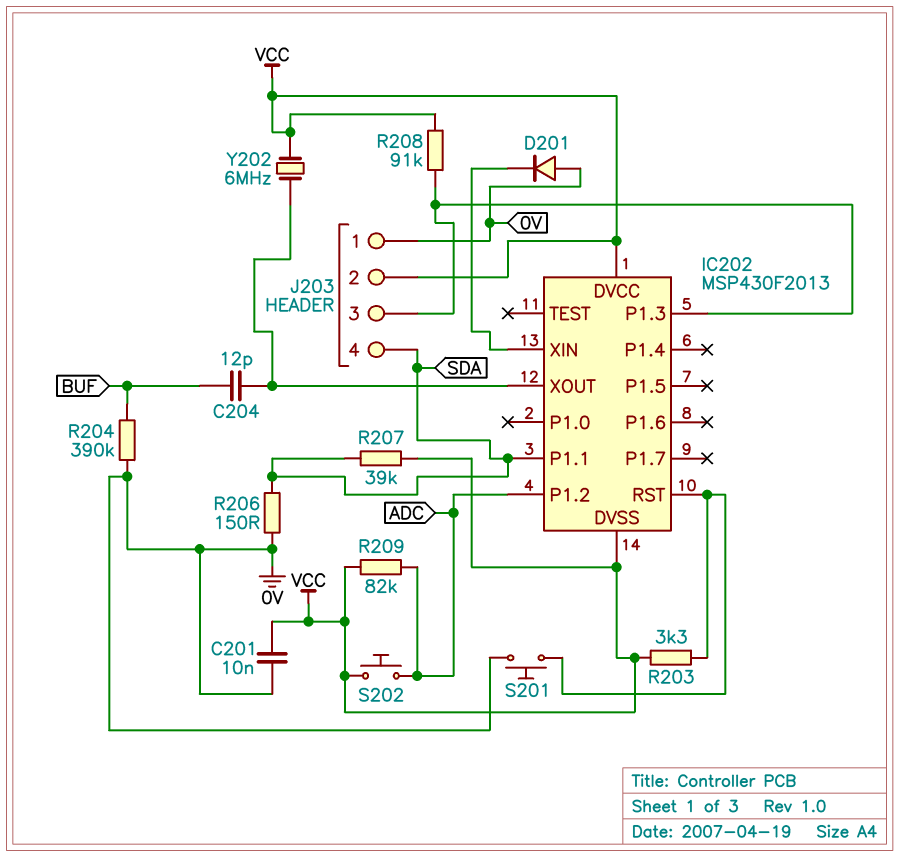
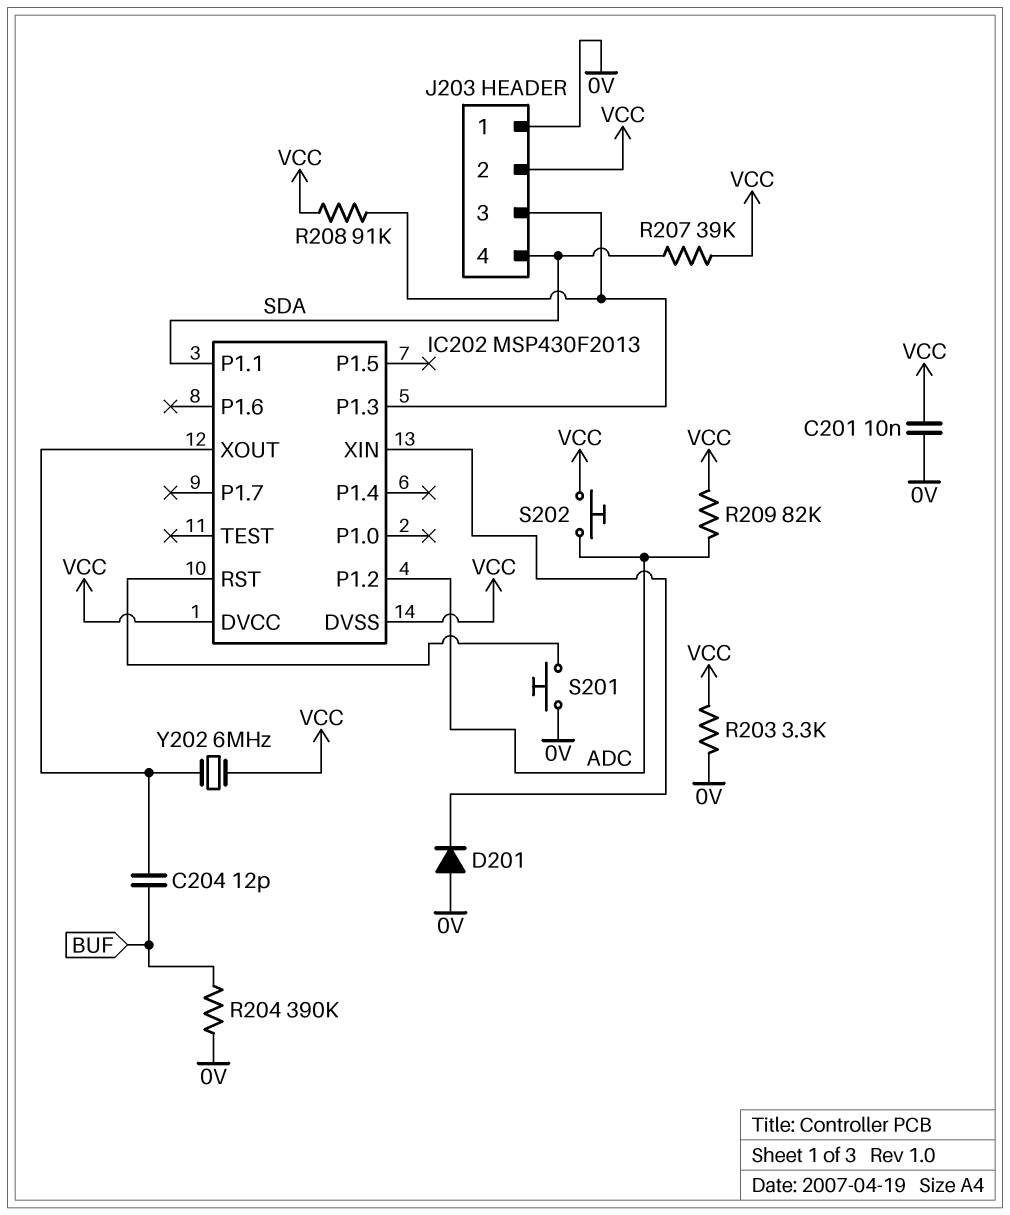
R203: 3.3k (IC202/RST, VCC) -> 3.3k (0V, VCC)
R206: 150 (0V, SDA) -> none

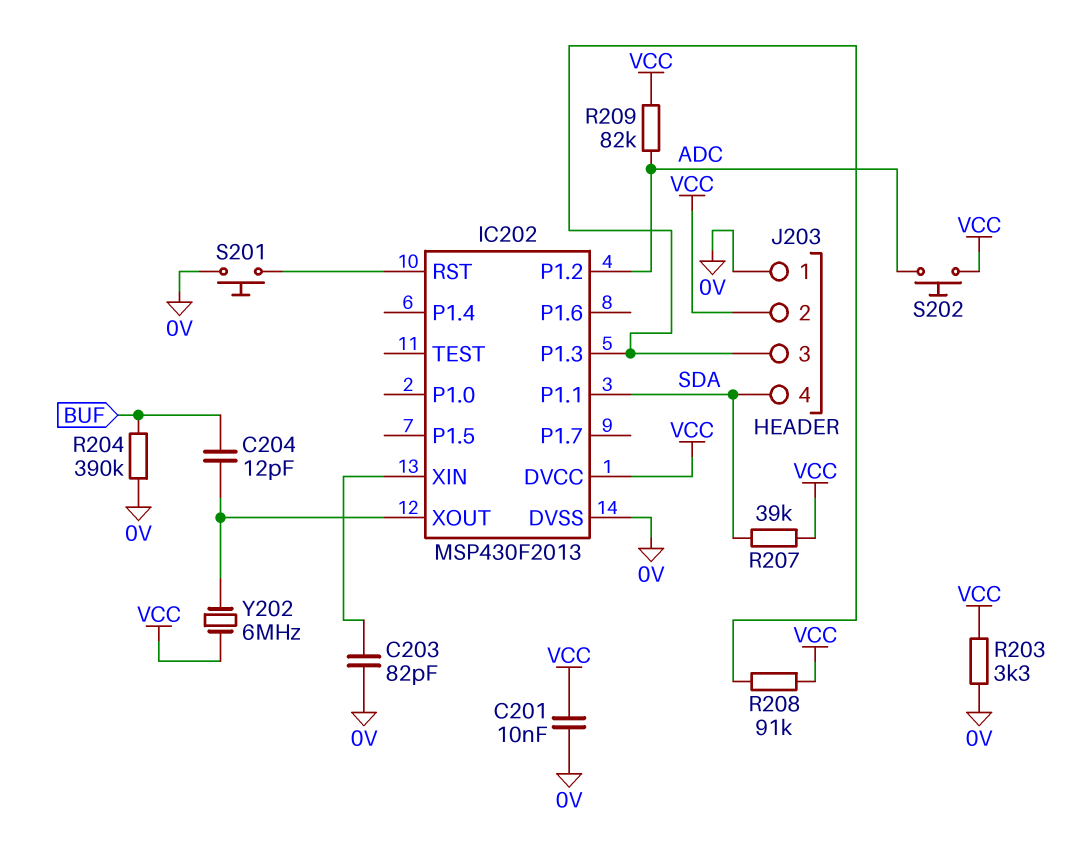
C203: none -> 82pF (0V, IC202/XIN)
D201: diode (A 0V, K IC202/XIN) -> none
IC202 pin DVSS: VCC -> 0V

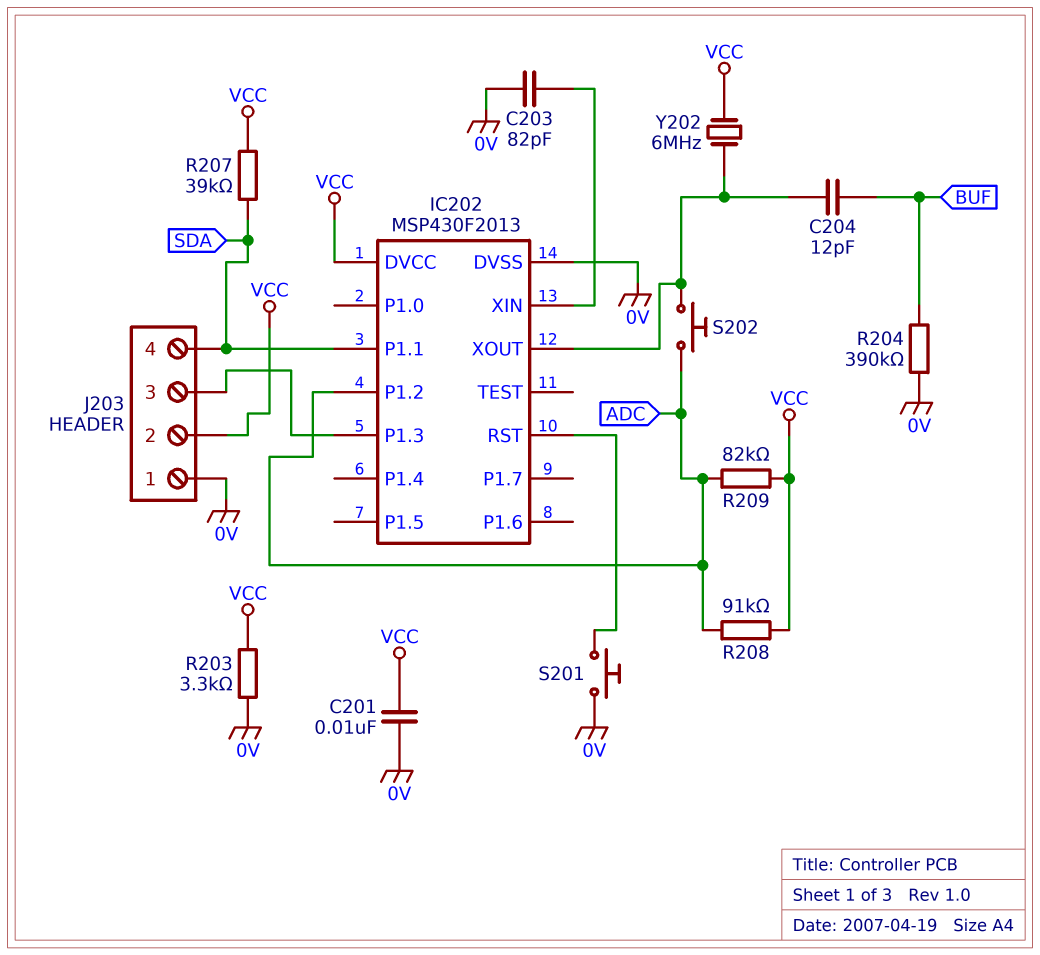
R208: 91k (IC202/P1.3, VCC) -> 91k (ADC, VCC)
S202: button (ADC, VCC) -> button (ADC, IC202/XOUT)

